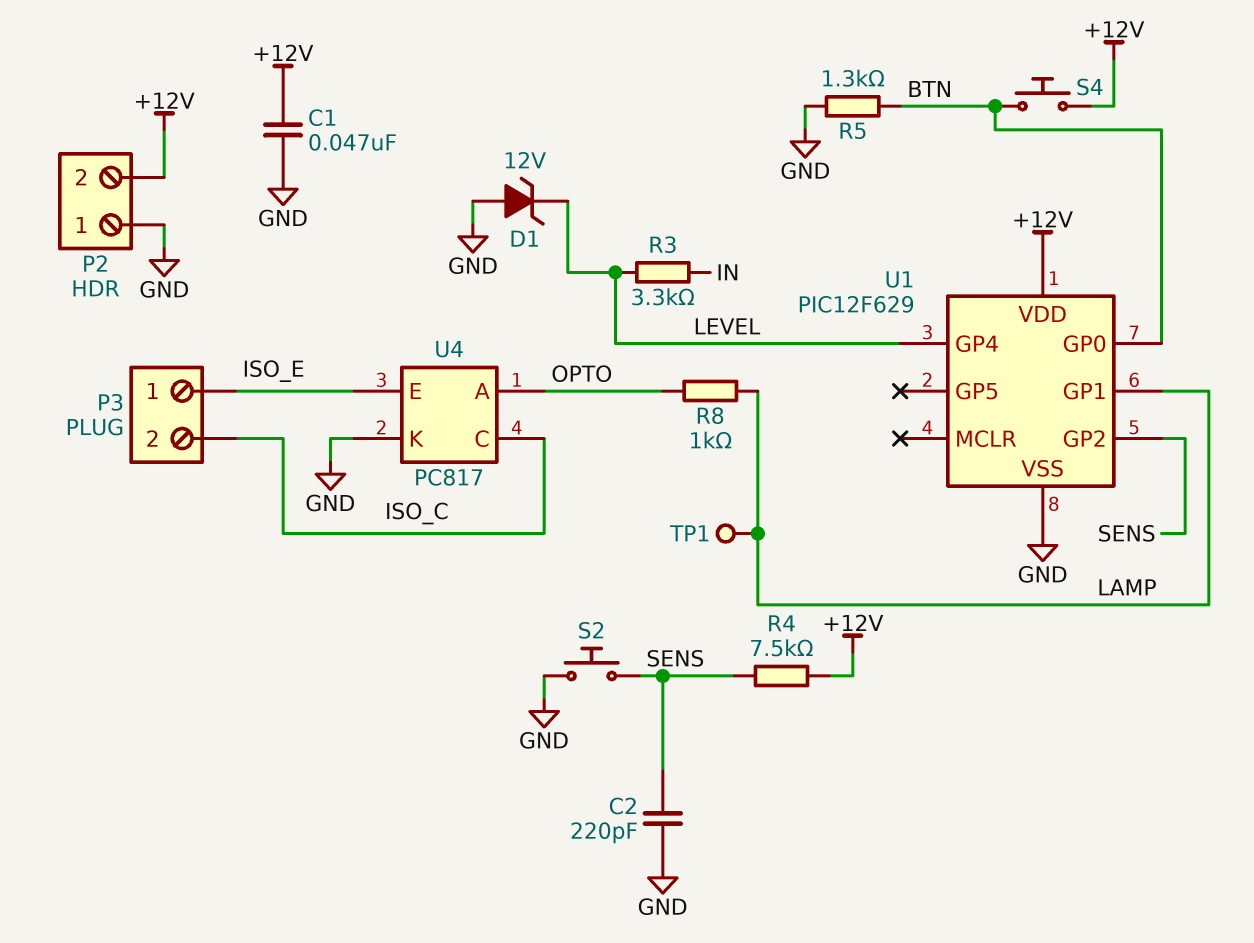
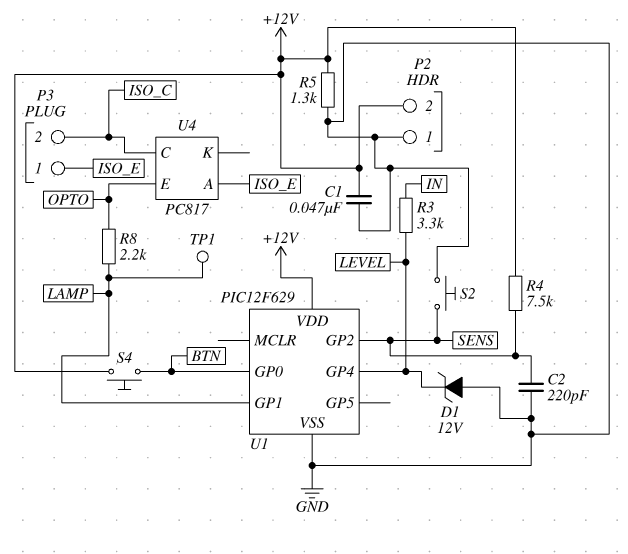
R5: 1.3k (BTN, GND) -> 1.3k (+12V, GND)
R8: 1k (LAMP, OPTO) -> 2.2k (LAMP, OPTO)
U4 pin A: OPTO -> ISO_E
U4 pin E: ISO_E -> OPTO
U4 pin K: GND -> none

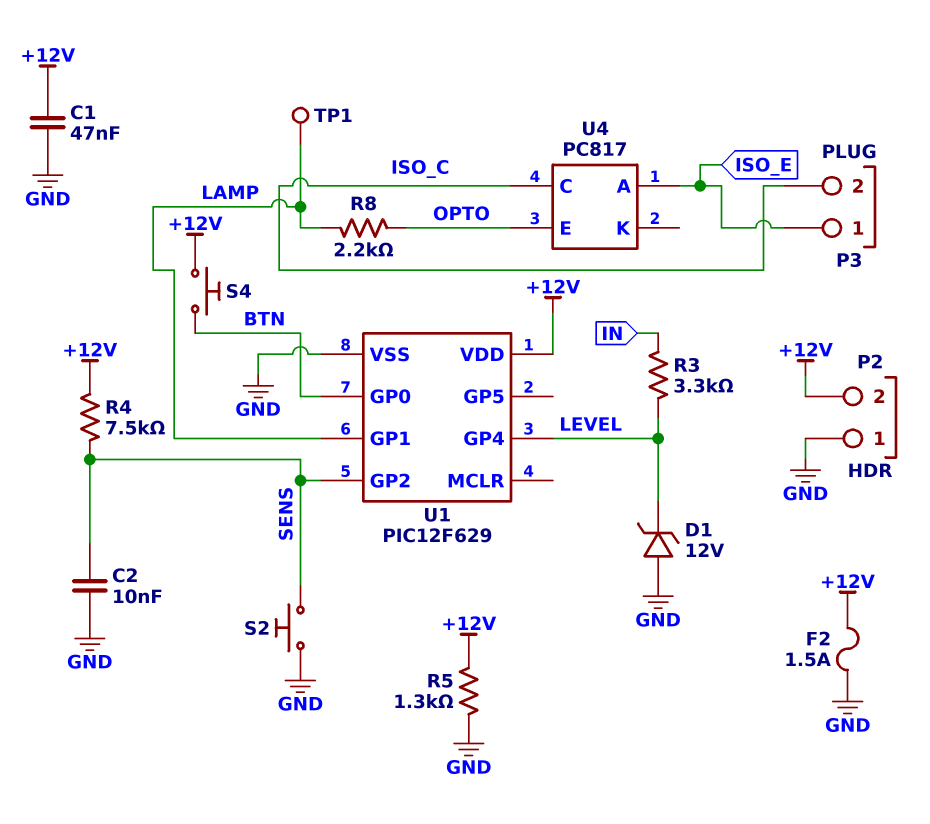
C2: 220pF (GND, SENS) -> 10nF (GND, SENS)
F2: none -> 1.5A (+12V, GND)

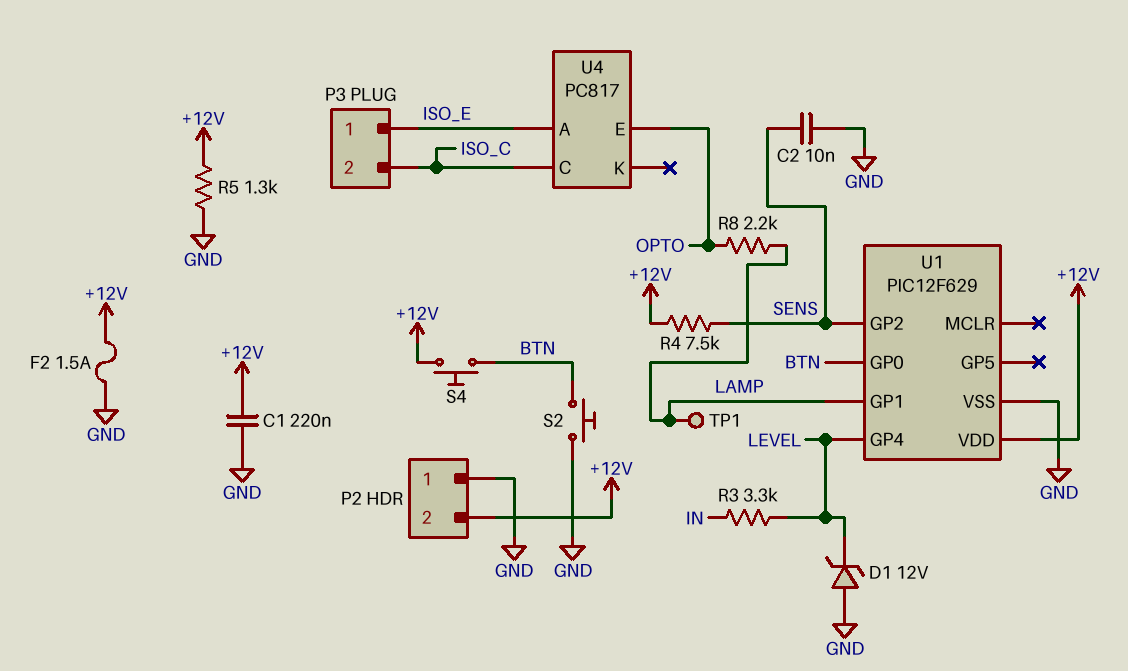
C1: 47nF (+12V, GND) -> 220nF (+12V, GND)
S2: button (GND, SENS) -> button (BTN, GND)

